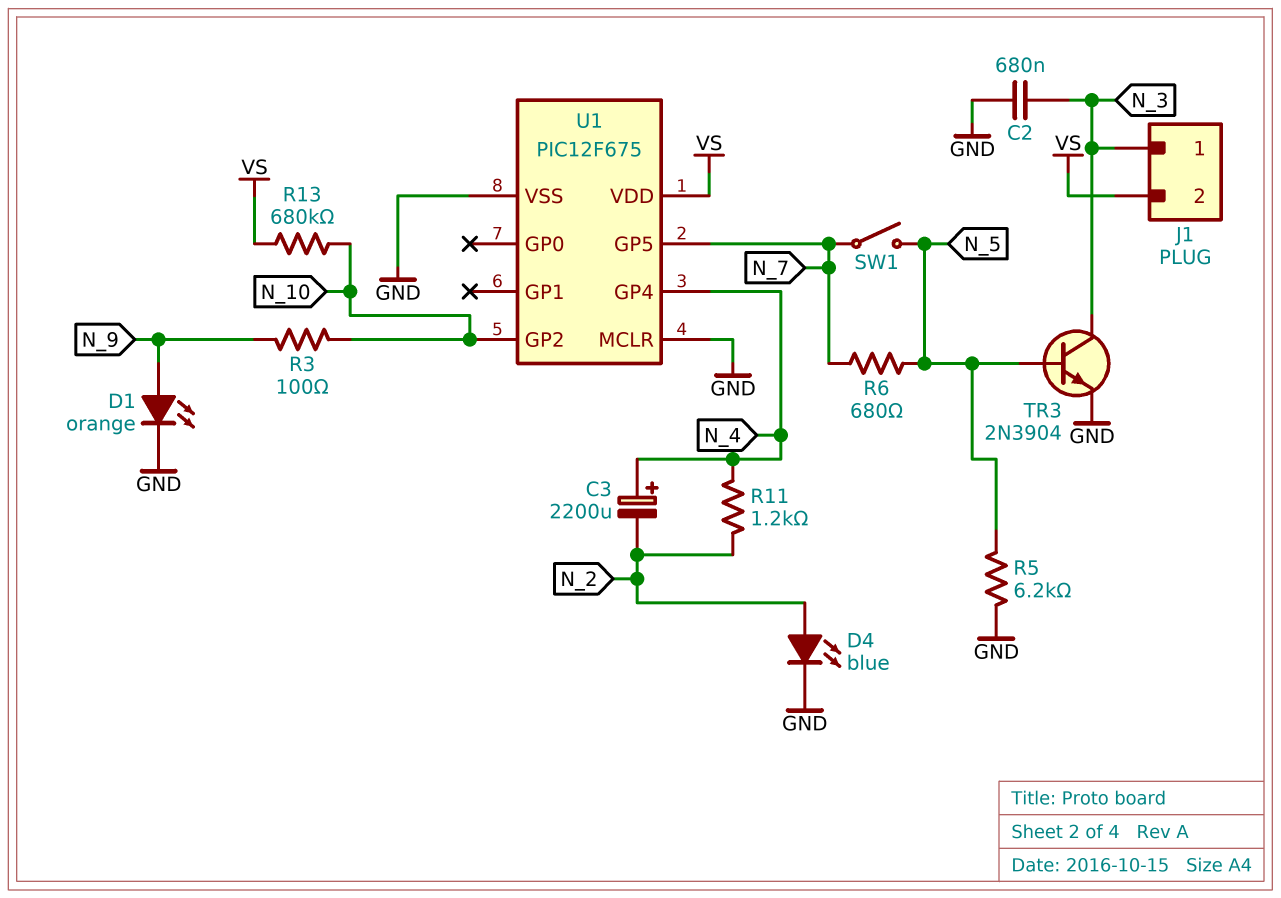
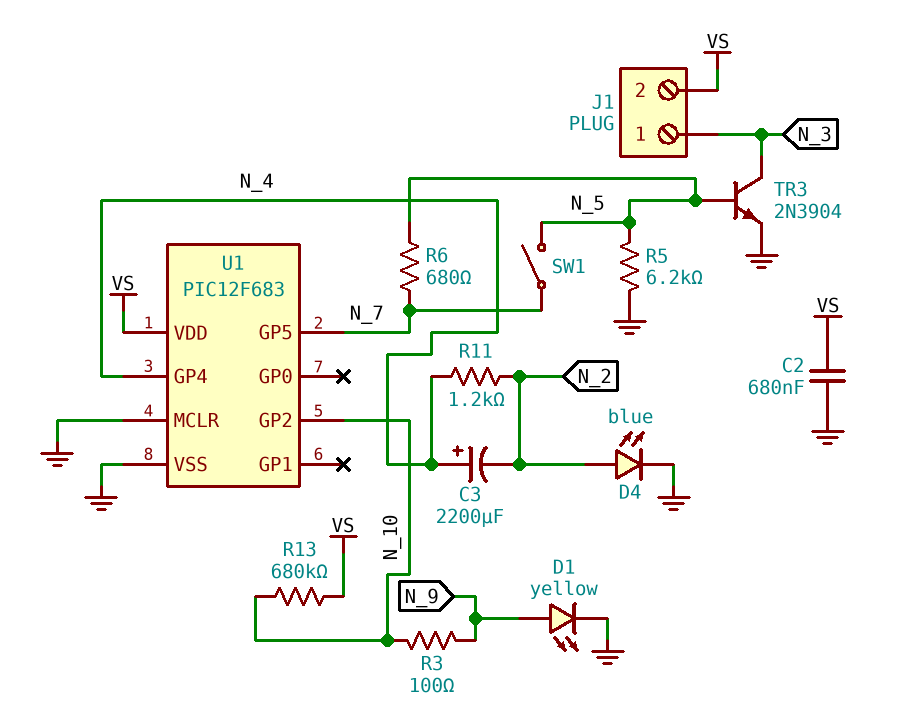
C2: 680nF (GND, N_3) -> 680nF (GND, VS)
D1: LED orange (A N_9, K GND) -> LED yellow (A N_9, K GND)
U1: PIC12F675 -> PIC12F683

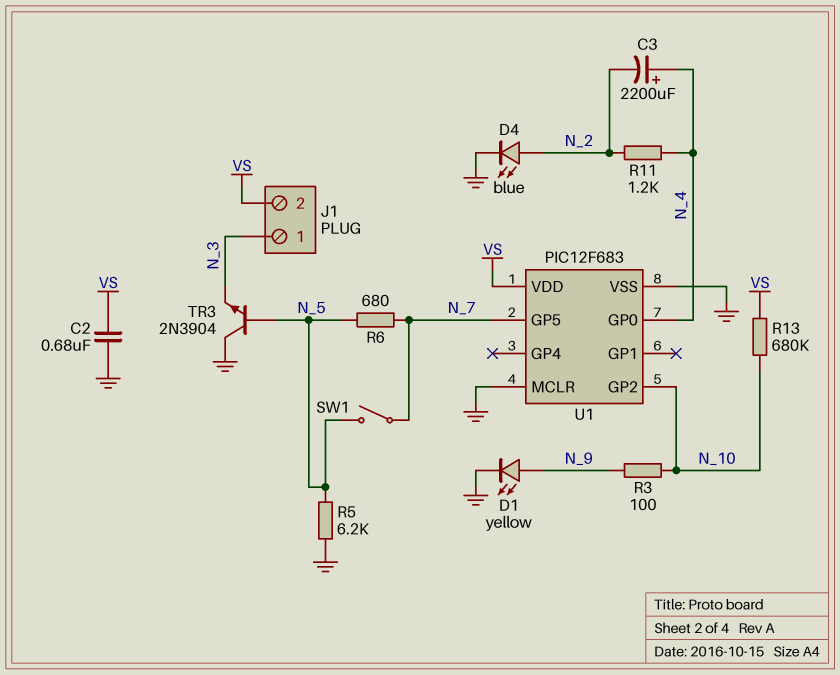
TR3: NPN 2N3904 (B N_5, C N_3, E GND) -> NPN 2N3904 (B N_5, C GND, E N_3)
U1 pin GP0: none -> N_4
U1 pin GP4: N_4 -> none

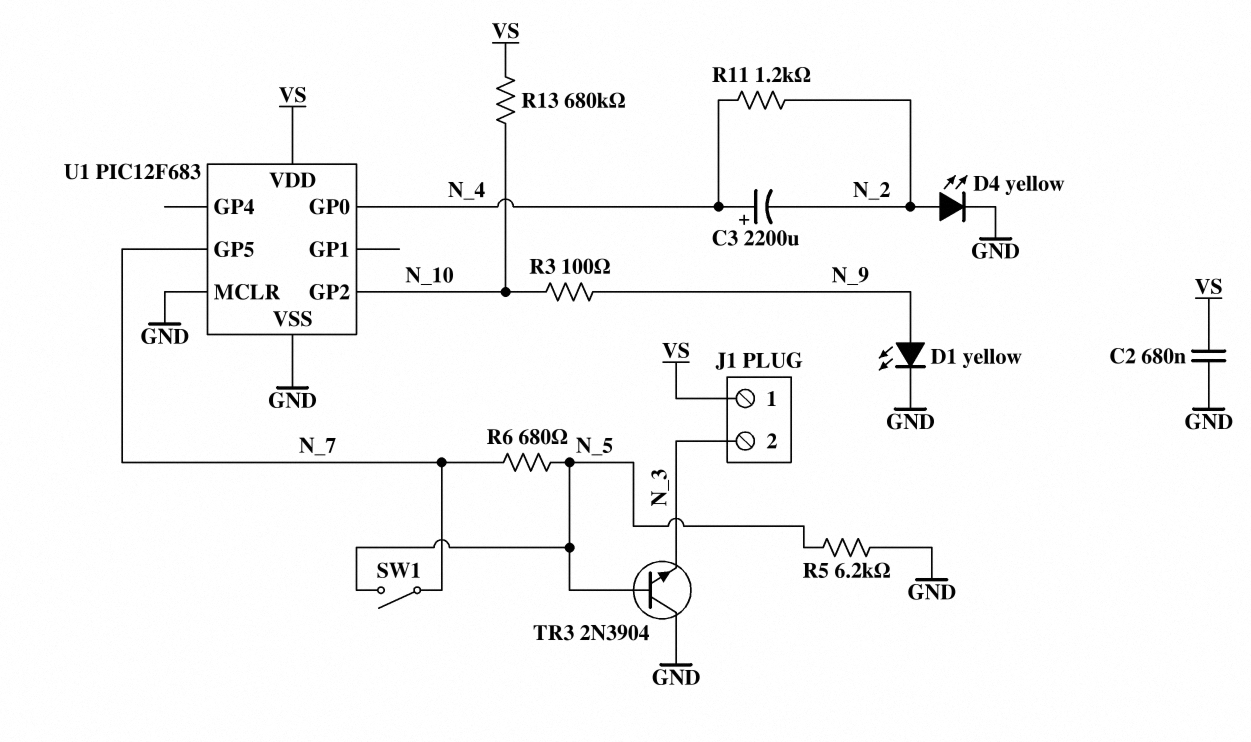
D4: LED blue (A N_2, K GND) -> LED yellow (A N_2, K GND)
J1 pin 1: N_3 -> VS
J1 pin 2: VS -> N_3

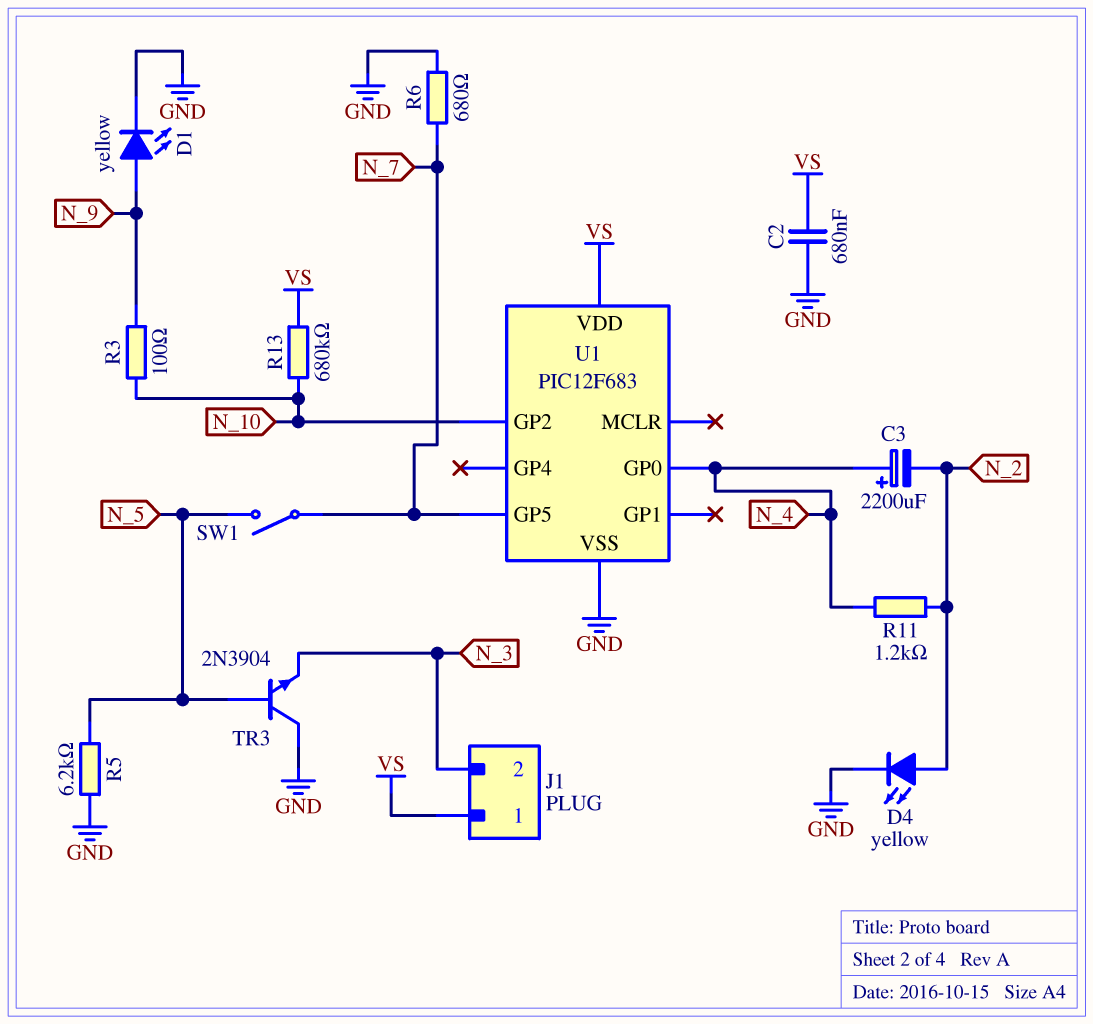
R6: 680 (N_5, N_7) -> 680 (GND, N_7)
U1 pin MCLR: GND -> none

